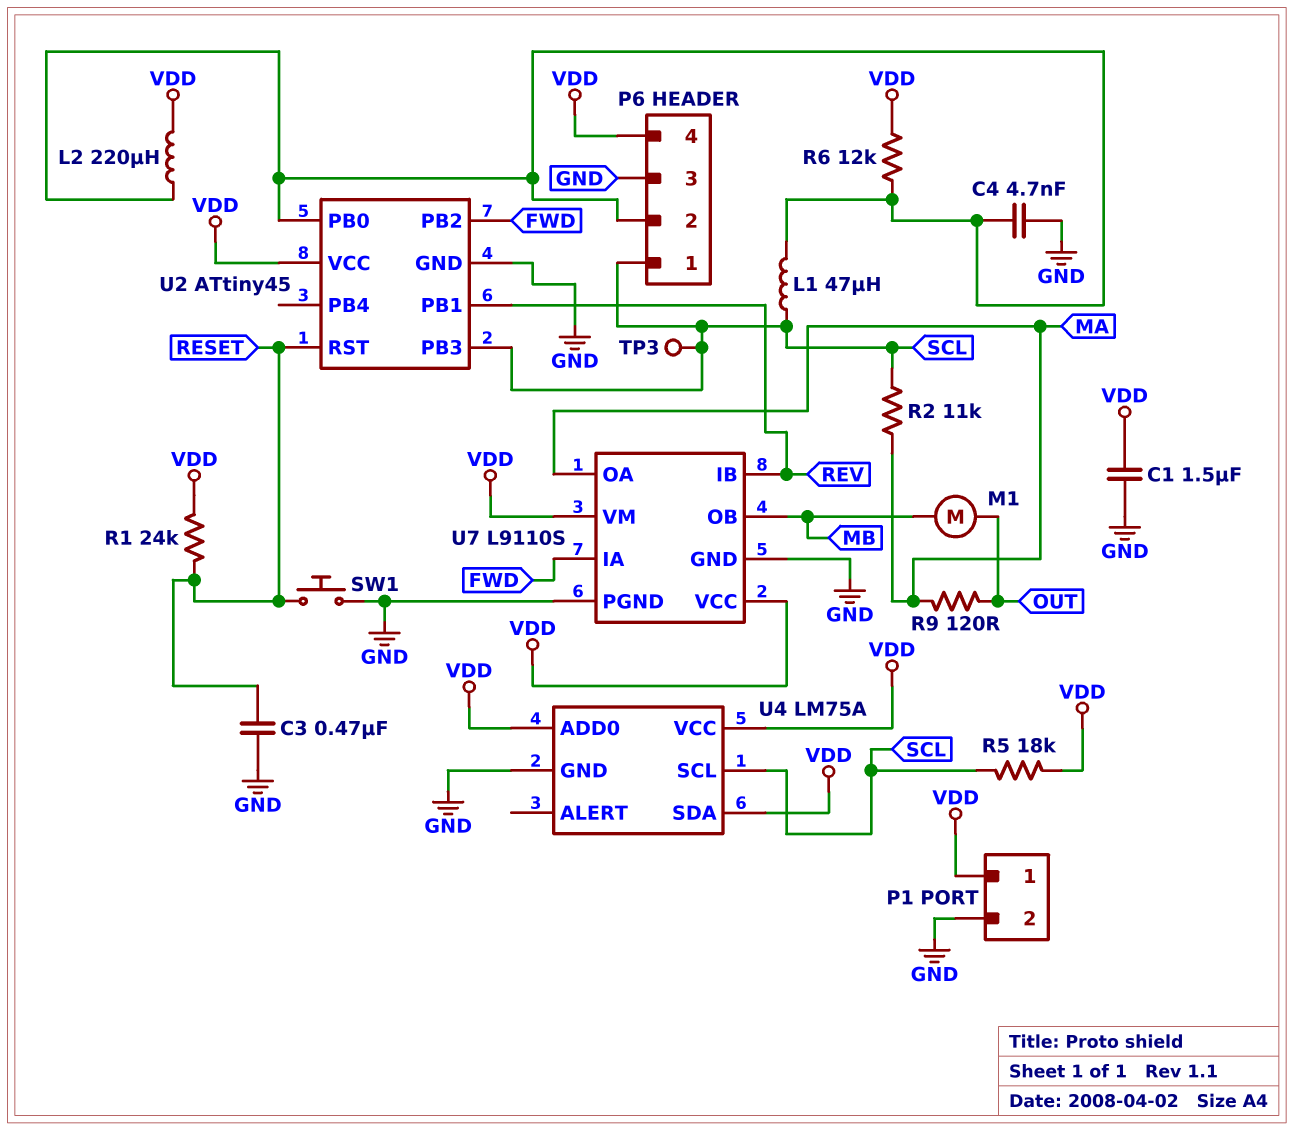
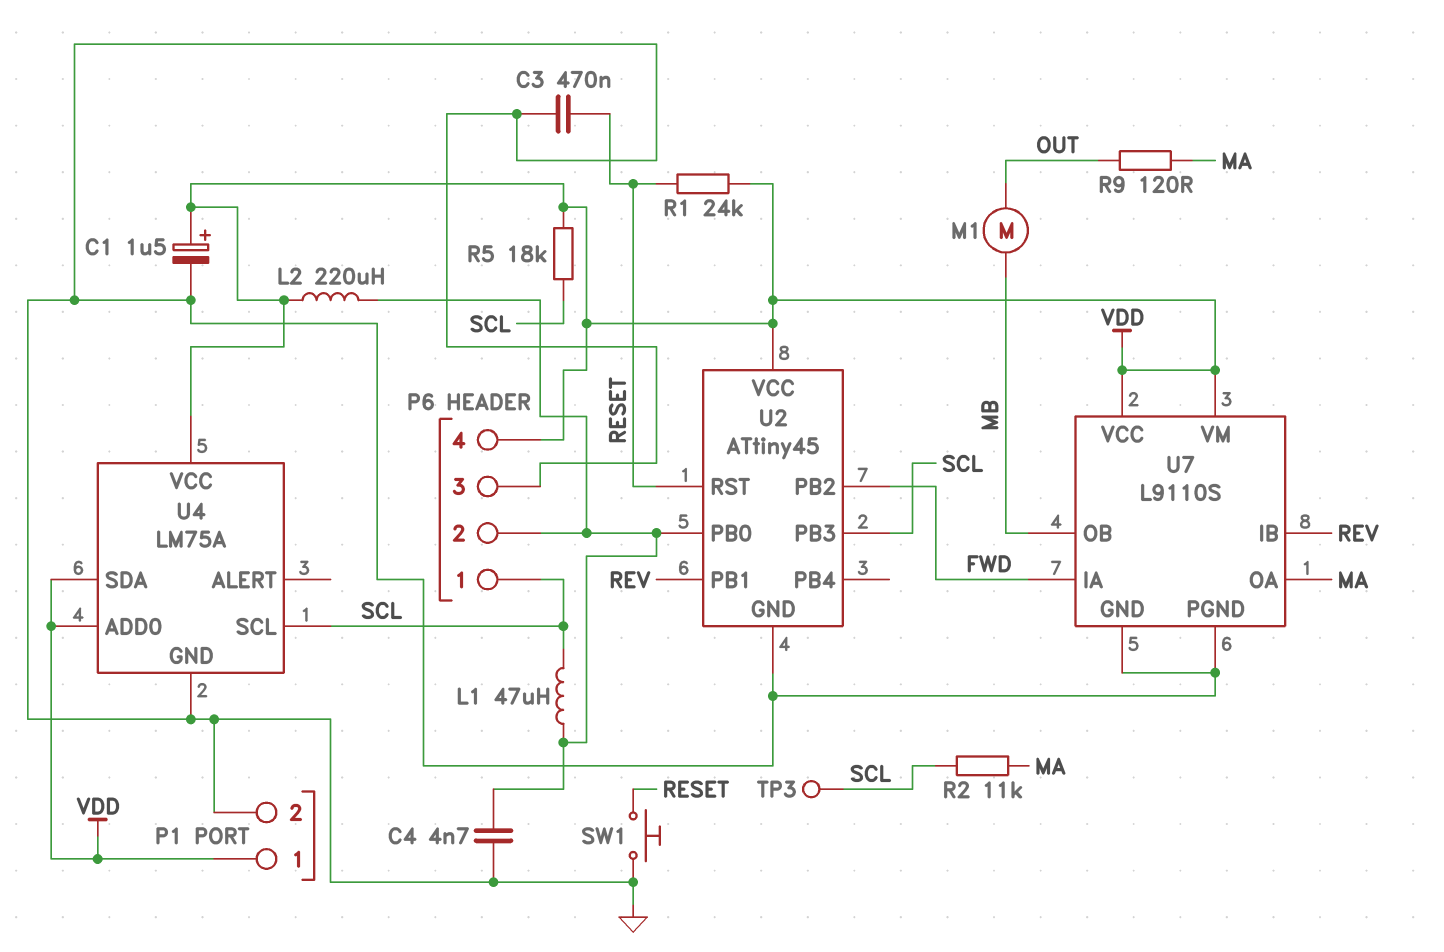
C1: 1.5uF (GND, VDD) -> 1.5uF (plus VDD, minus GND)
R6: 12k (P6/2, VDD) -> none

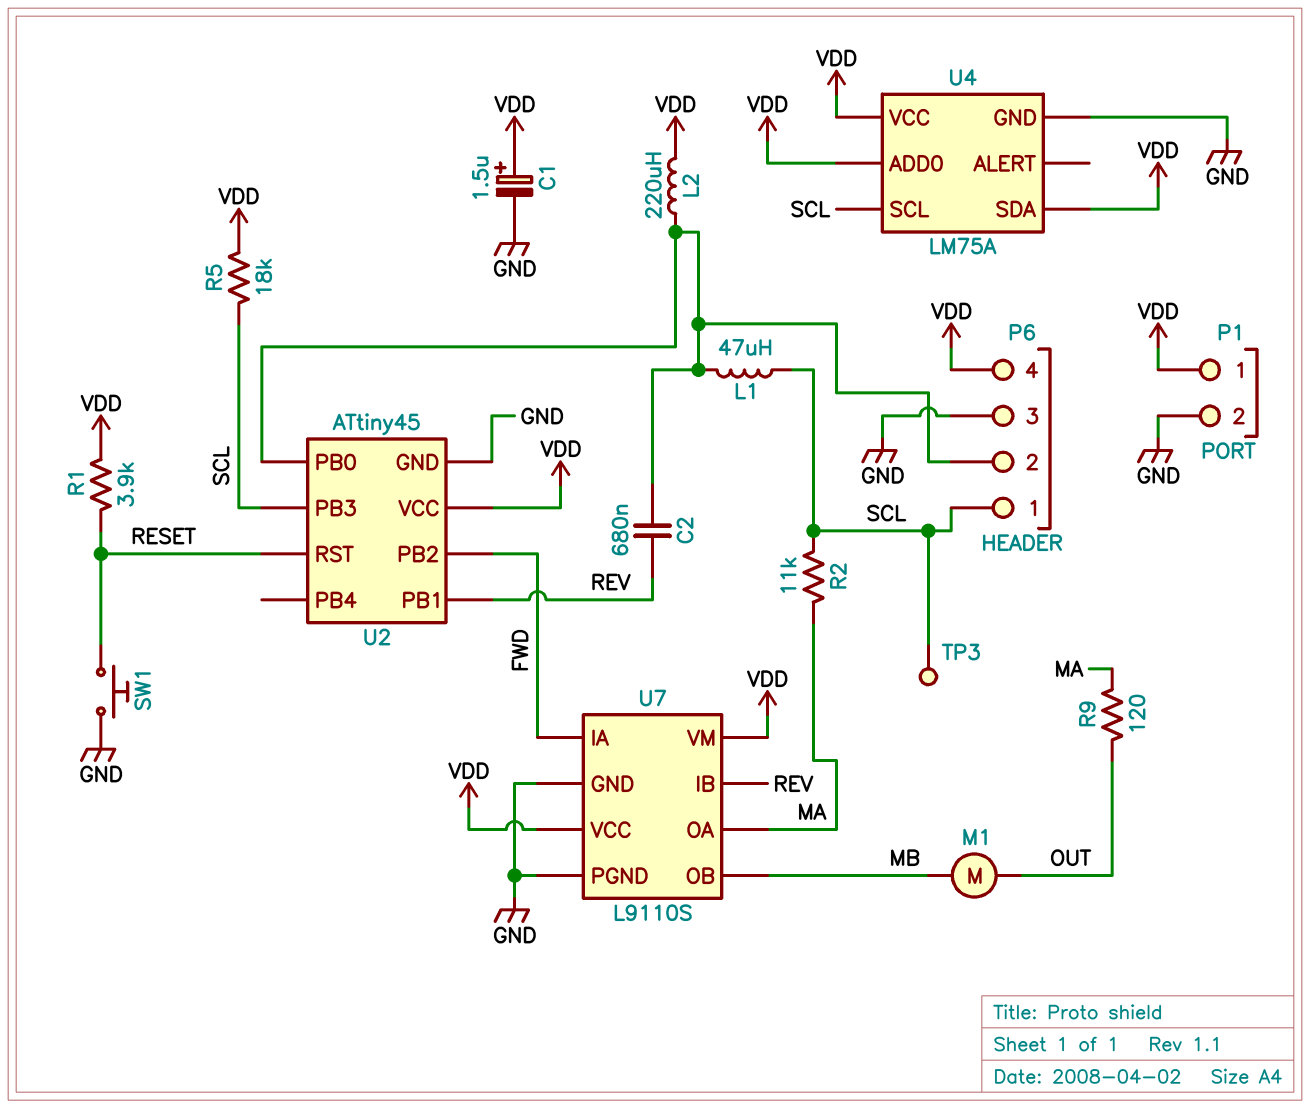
C2: none -> 680nF (P6/2, REV)
C3: 470nF (GND, RESET) -> none
C4: 4.7nF (GND, P6/2) -> none
R1: 24k (RESET, VDD) -> 3.9k (RESET, VDD)

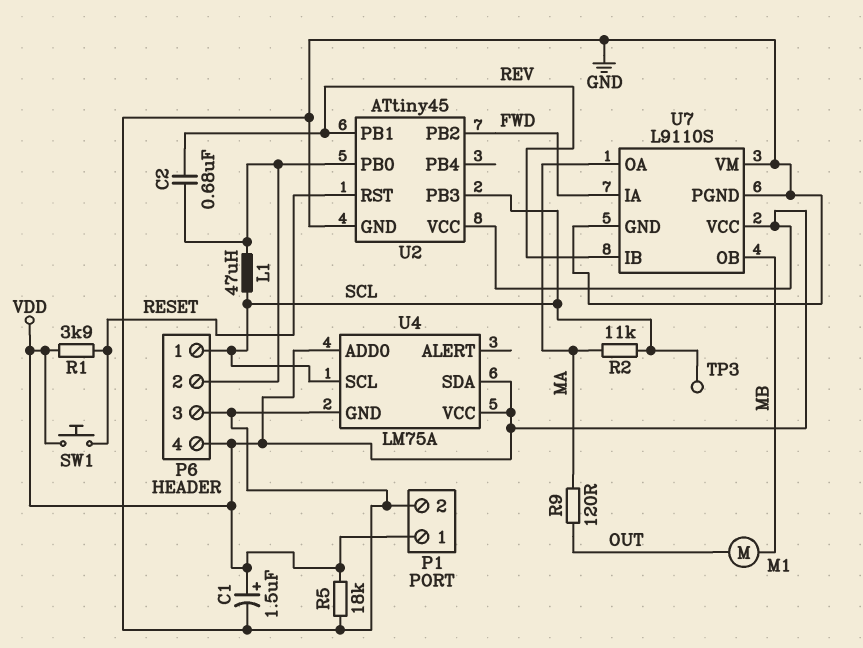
L2: 220uH (P6/2, VDD) -> none
R5: 18k (SCL, VDD) -> 18k (GND, VDD)
SW1: button (GND, RESET) -> button (RESET, VDD)
U7 pin VM: VDD -> GND

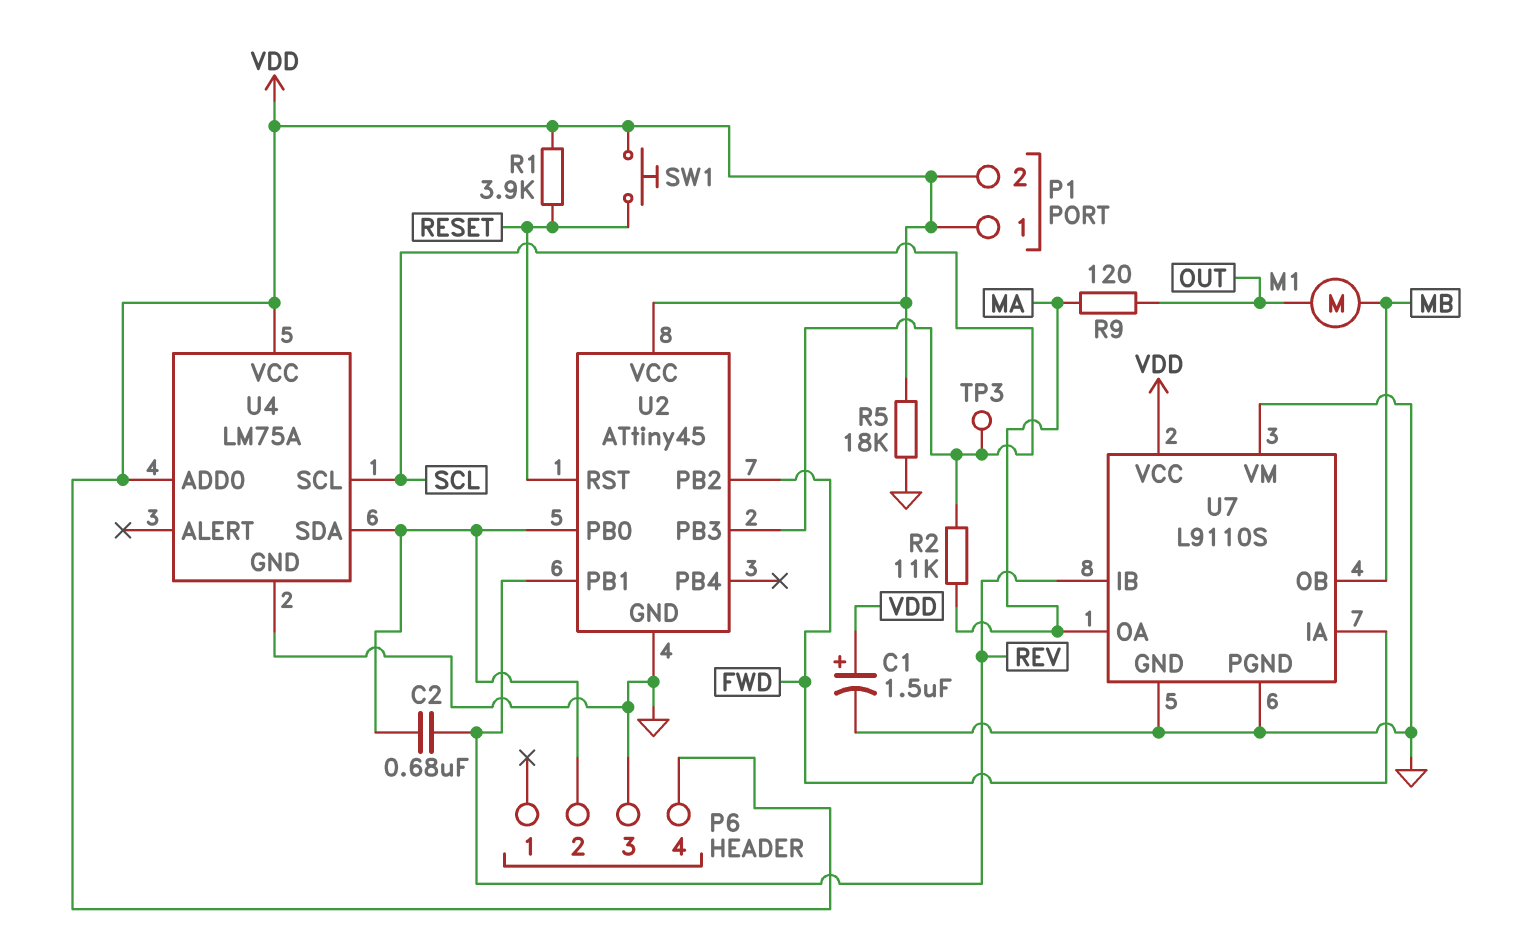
L1: 47uH (P6/2, SCL) -> none
P1 pin 2: GND -> VDD
P6 pin 1: SCL -> none
U4 pin SDA: VDD -> P6/2

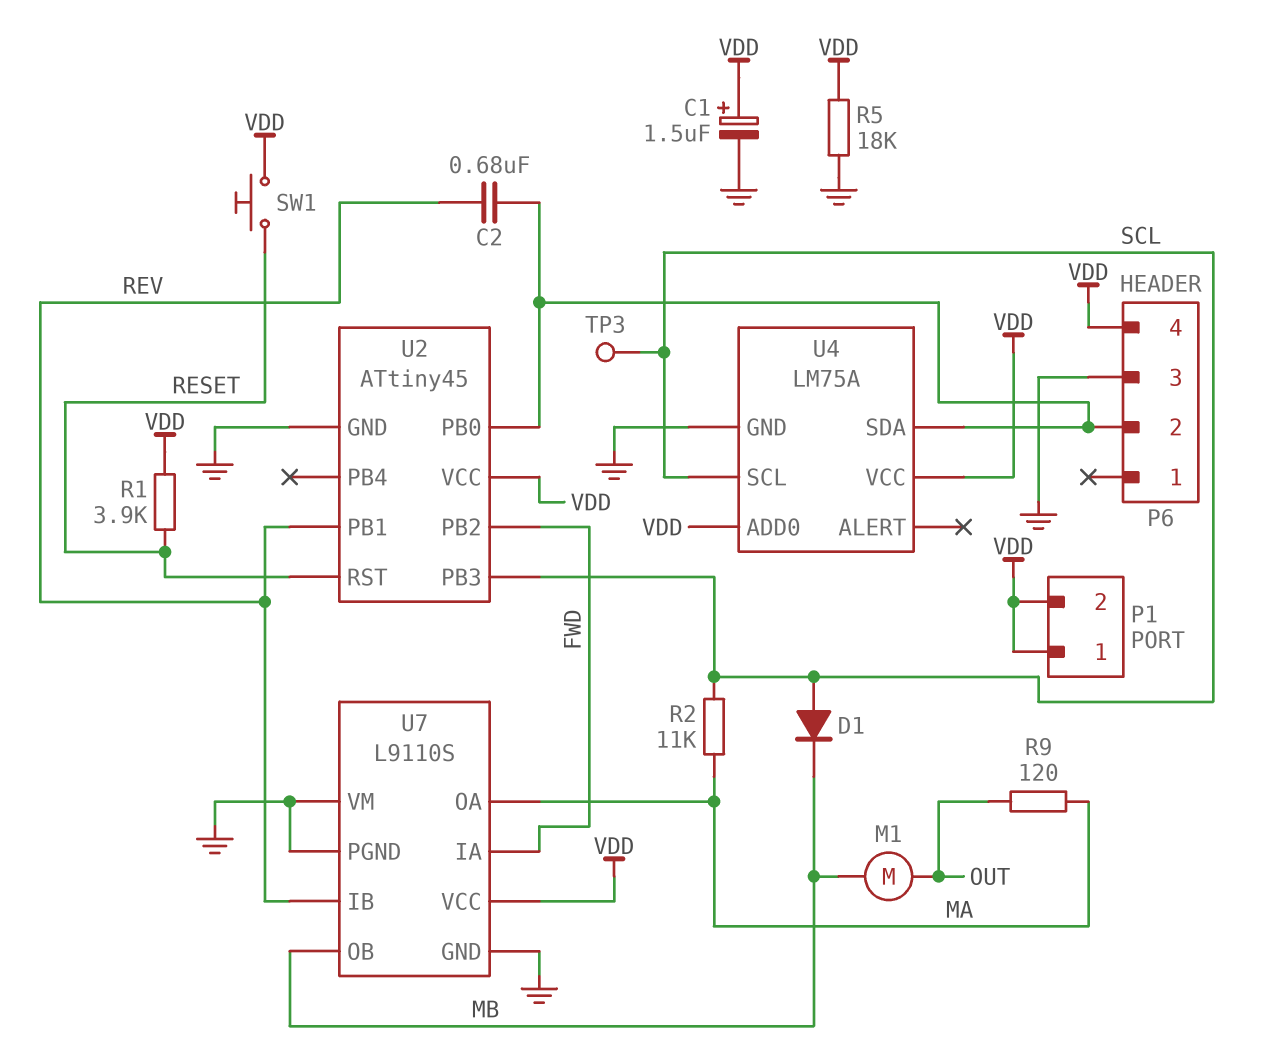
D1: none -> diode (A SCL, K MB)

